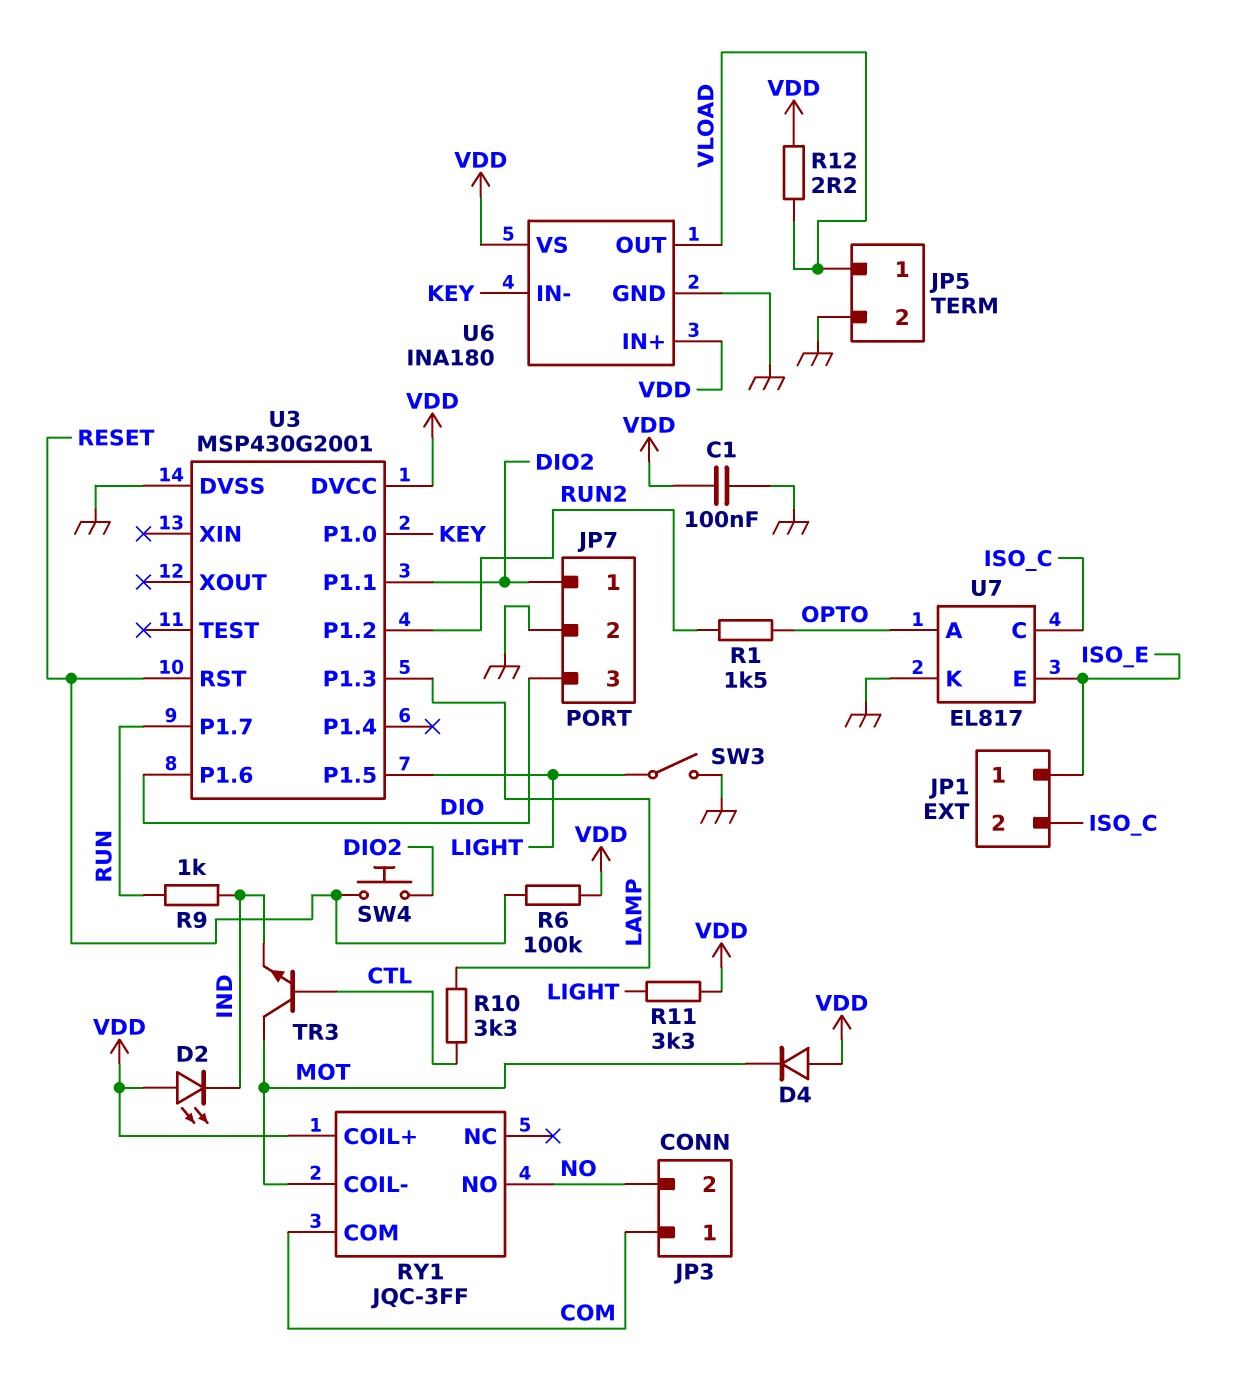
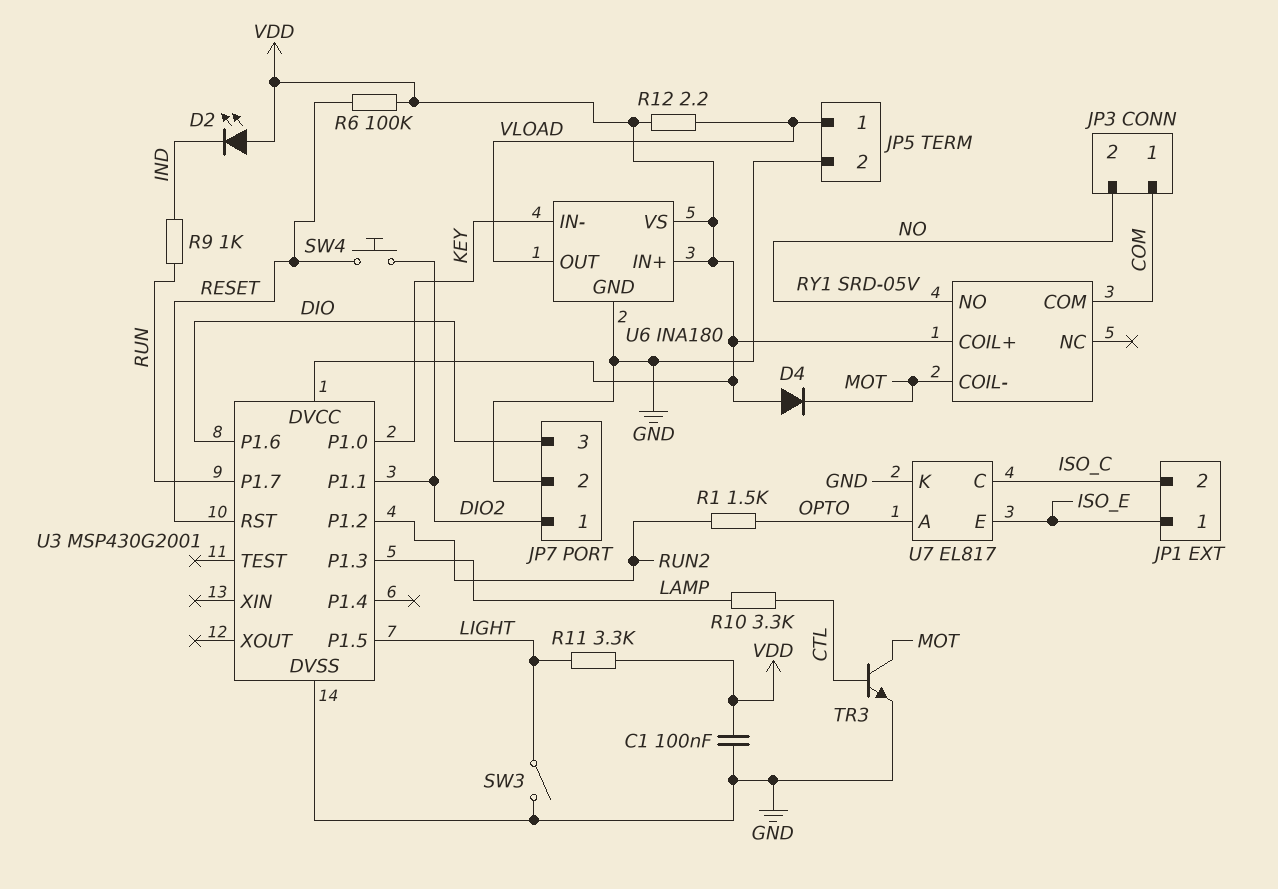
RY1: JQC-3FF -> SRD-05V
TR3: NPN (B CTL, C MOT, E IND) -> NPN (B CTL, C MOT, E GND)

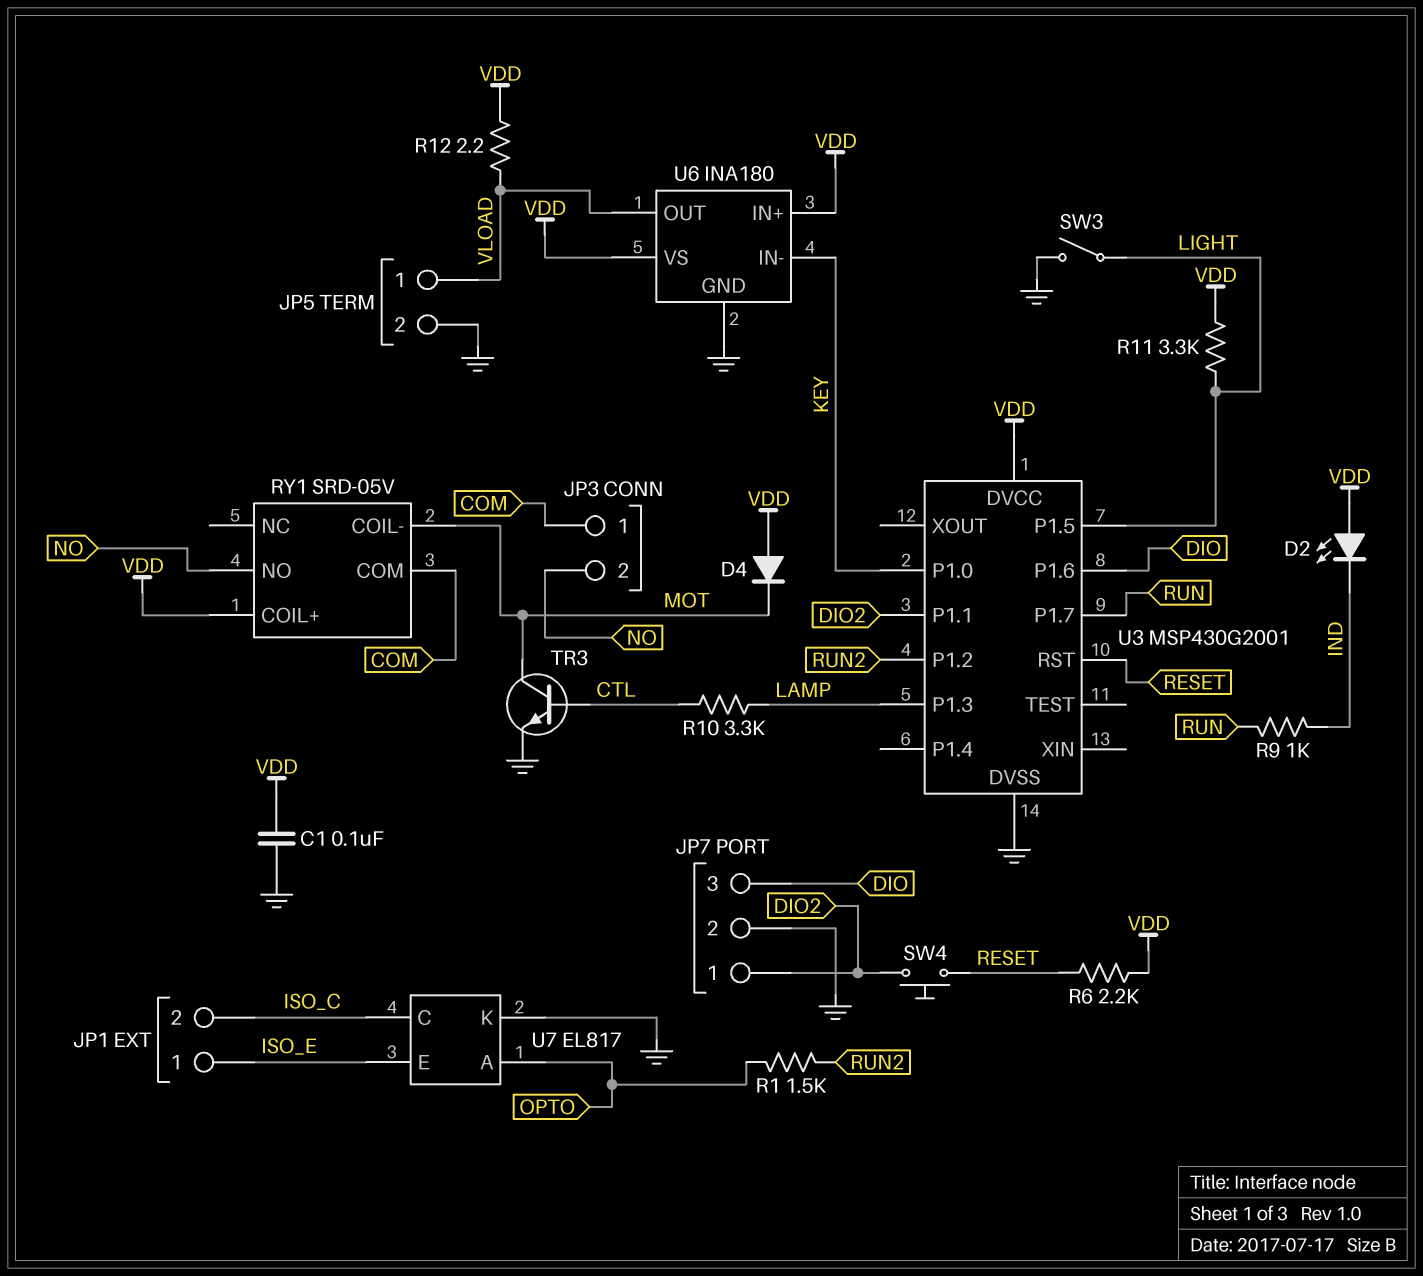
R6: 100k (RESET, VDD) -> 2.2k (RESET, VDD)

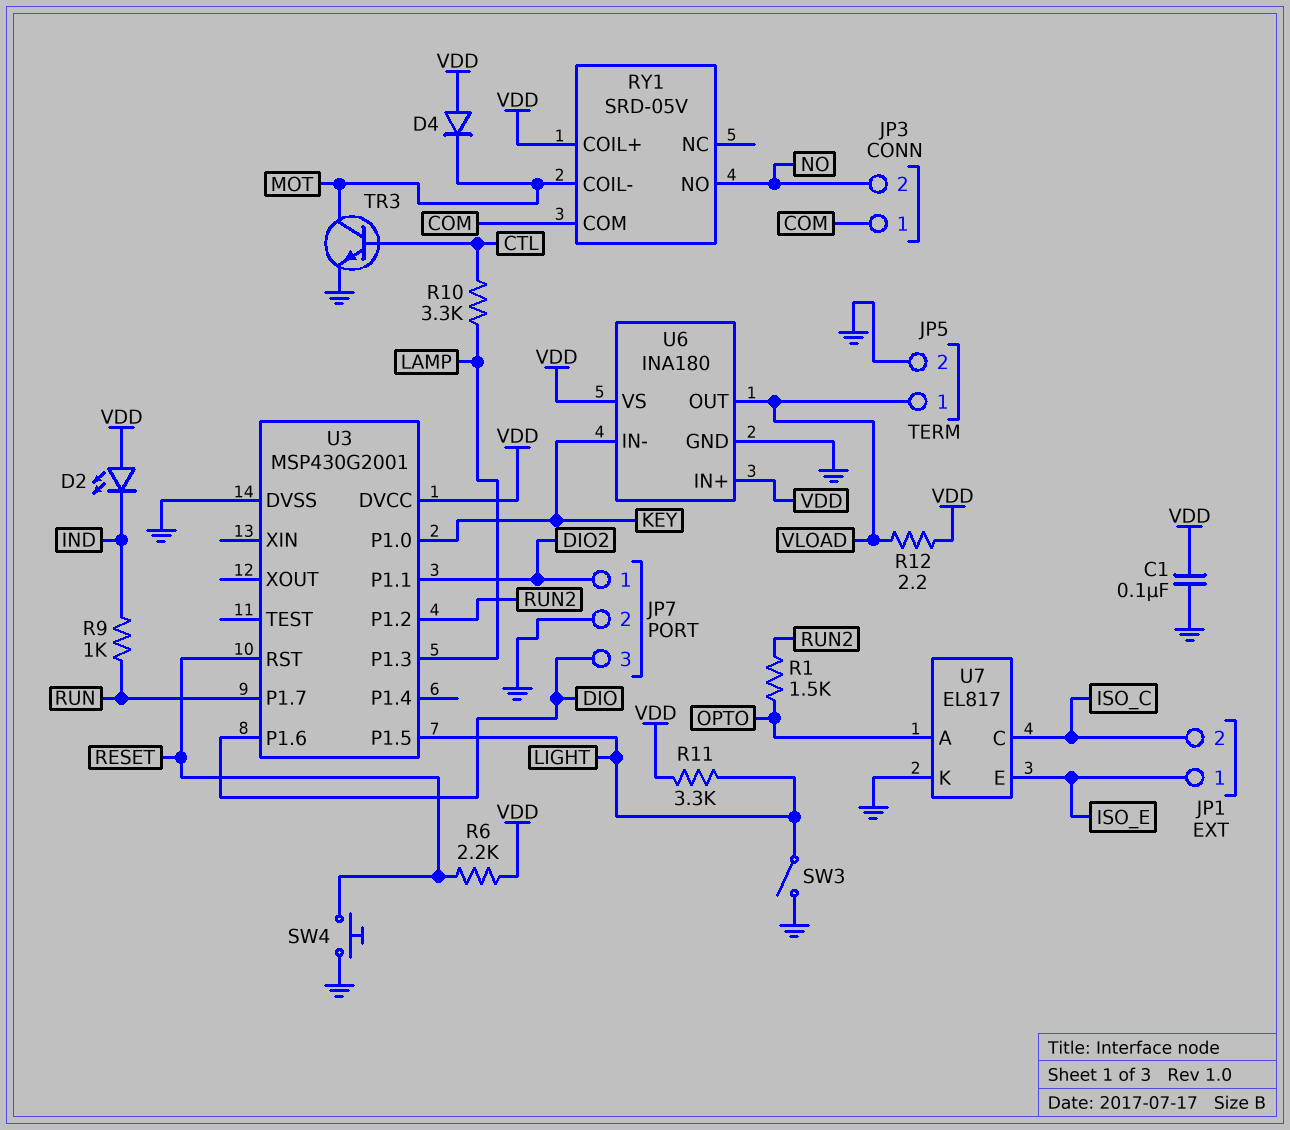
SW4: button (DIO2, RESET) -> button (GND, RESET)

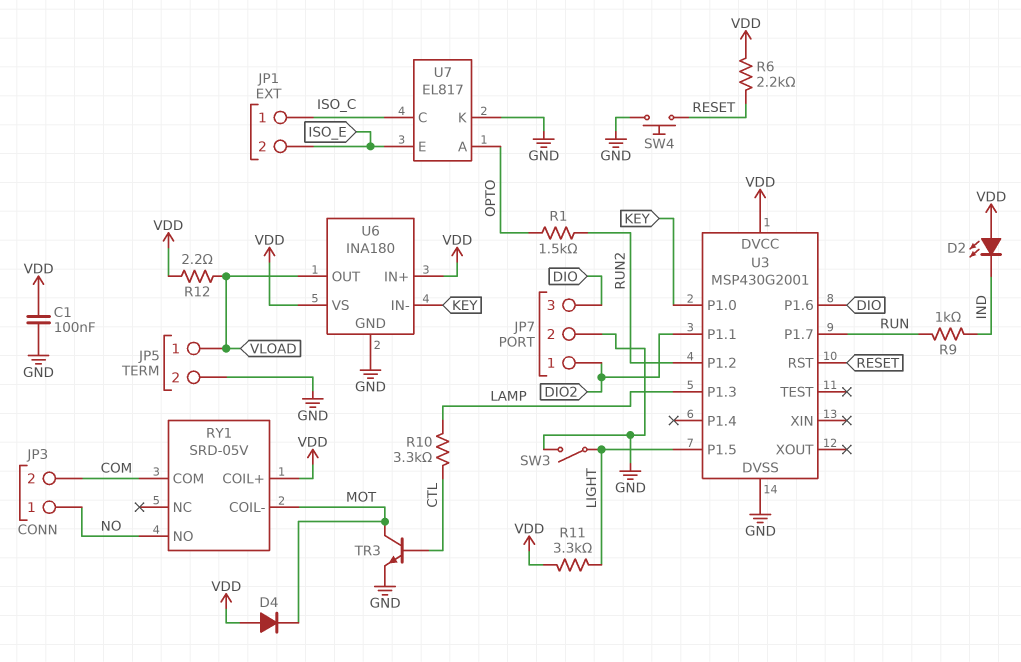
JP1 pin 1: ISO_E -> ISO_C
JP1 pin 2: ISO_C -> ISO_E
JP3 pin 1: COM -> NO
JP3 pin 2: NO -> COM

